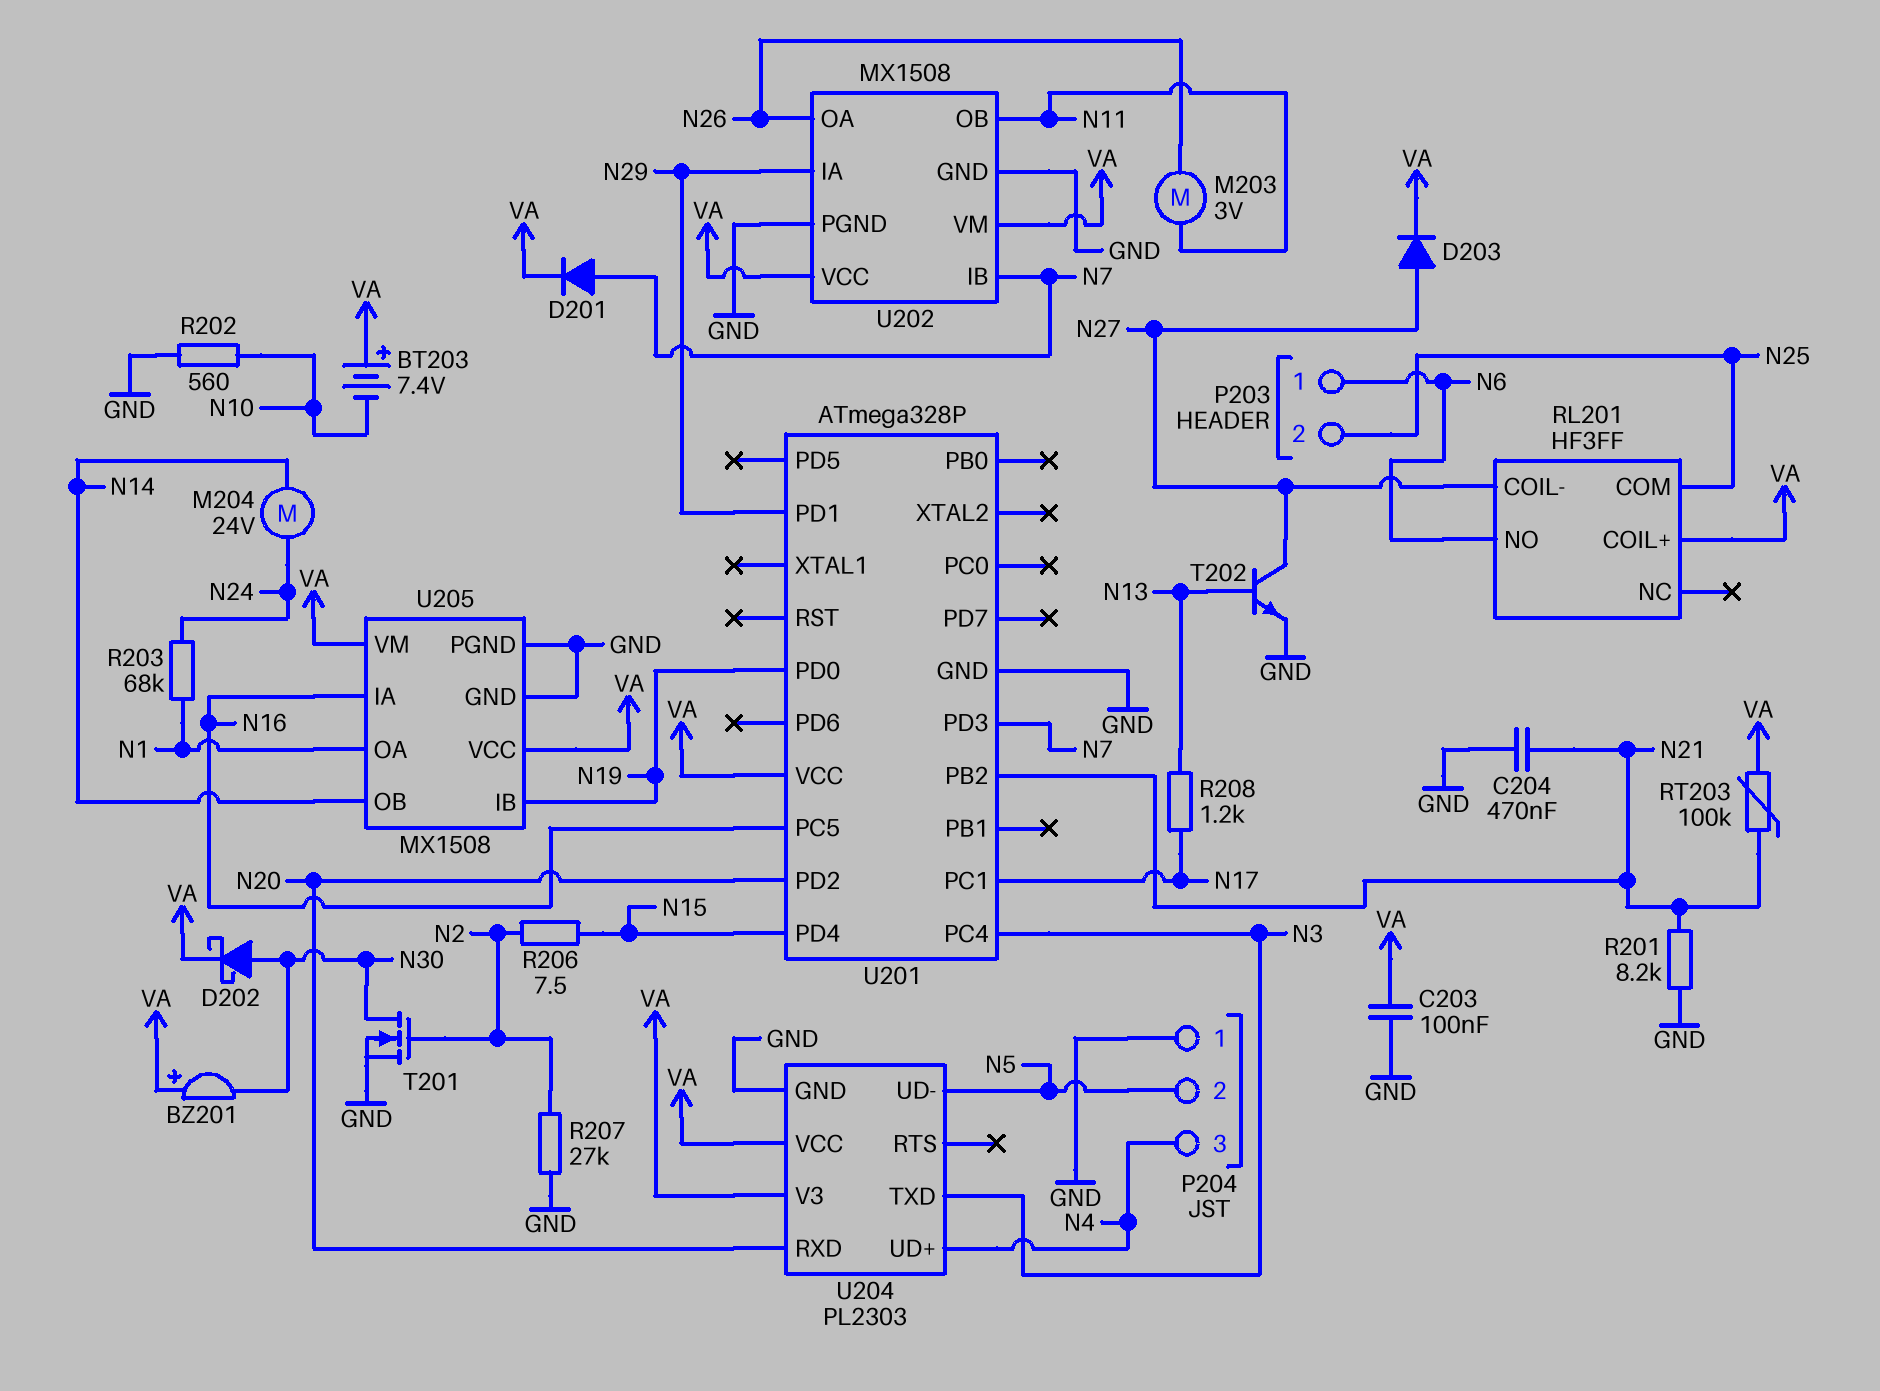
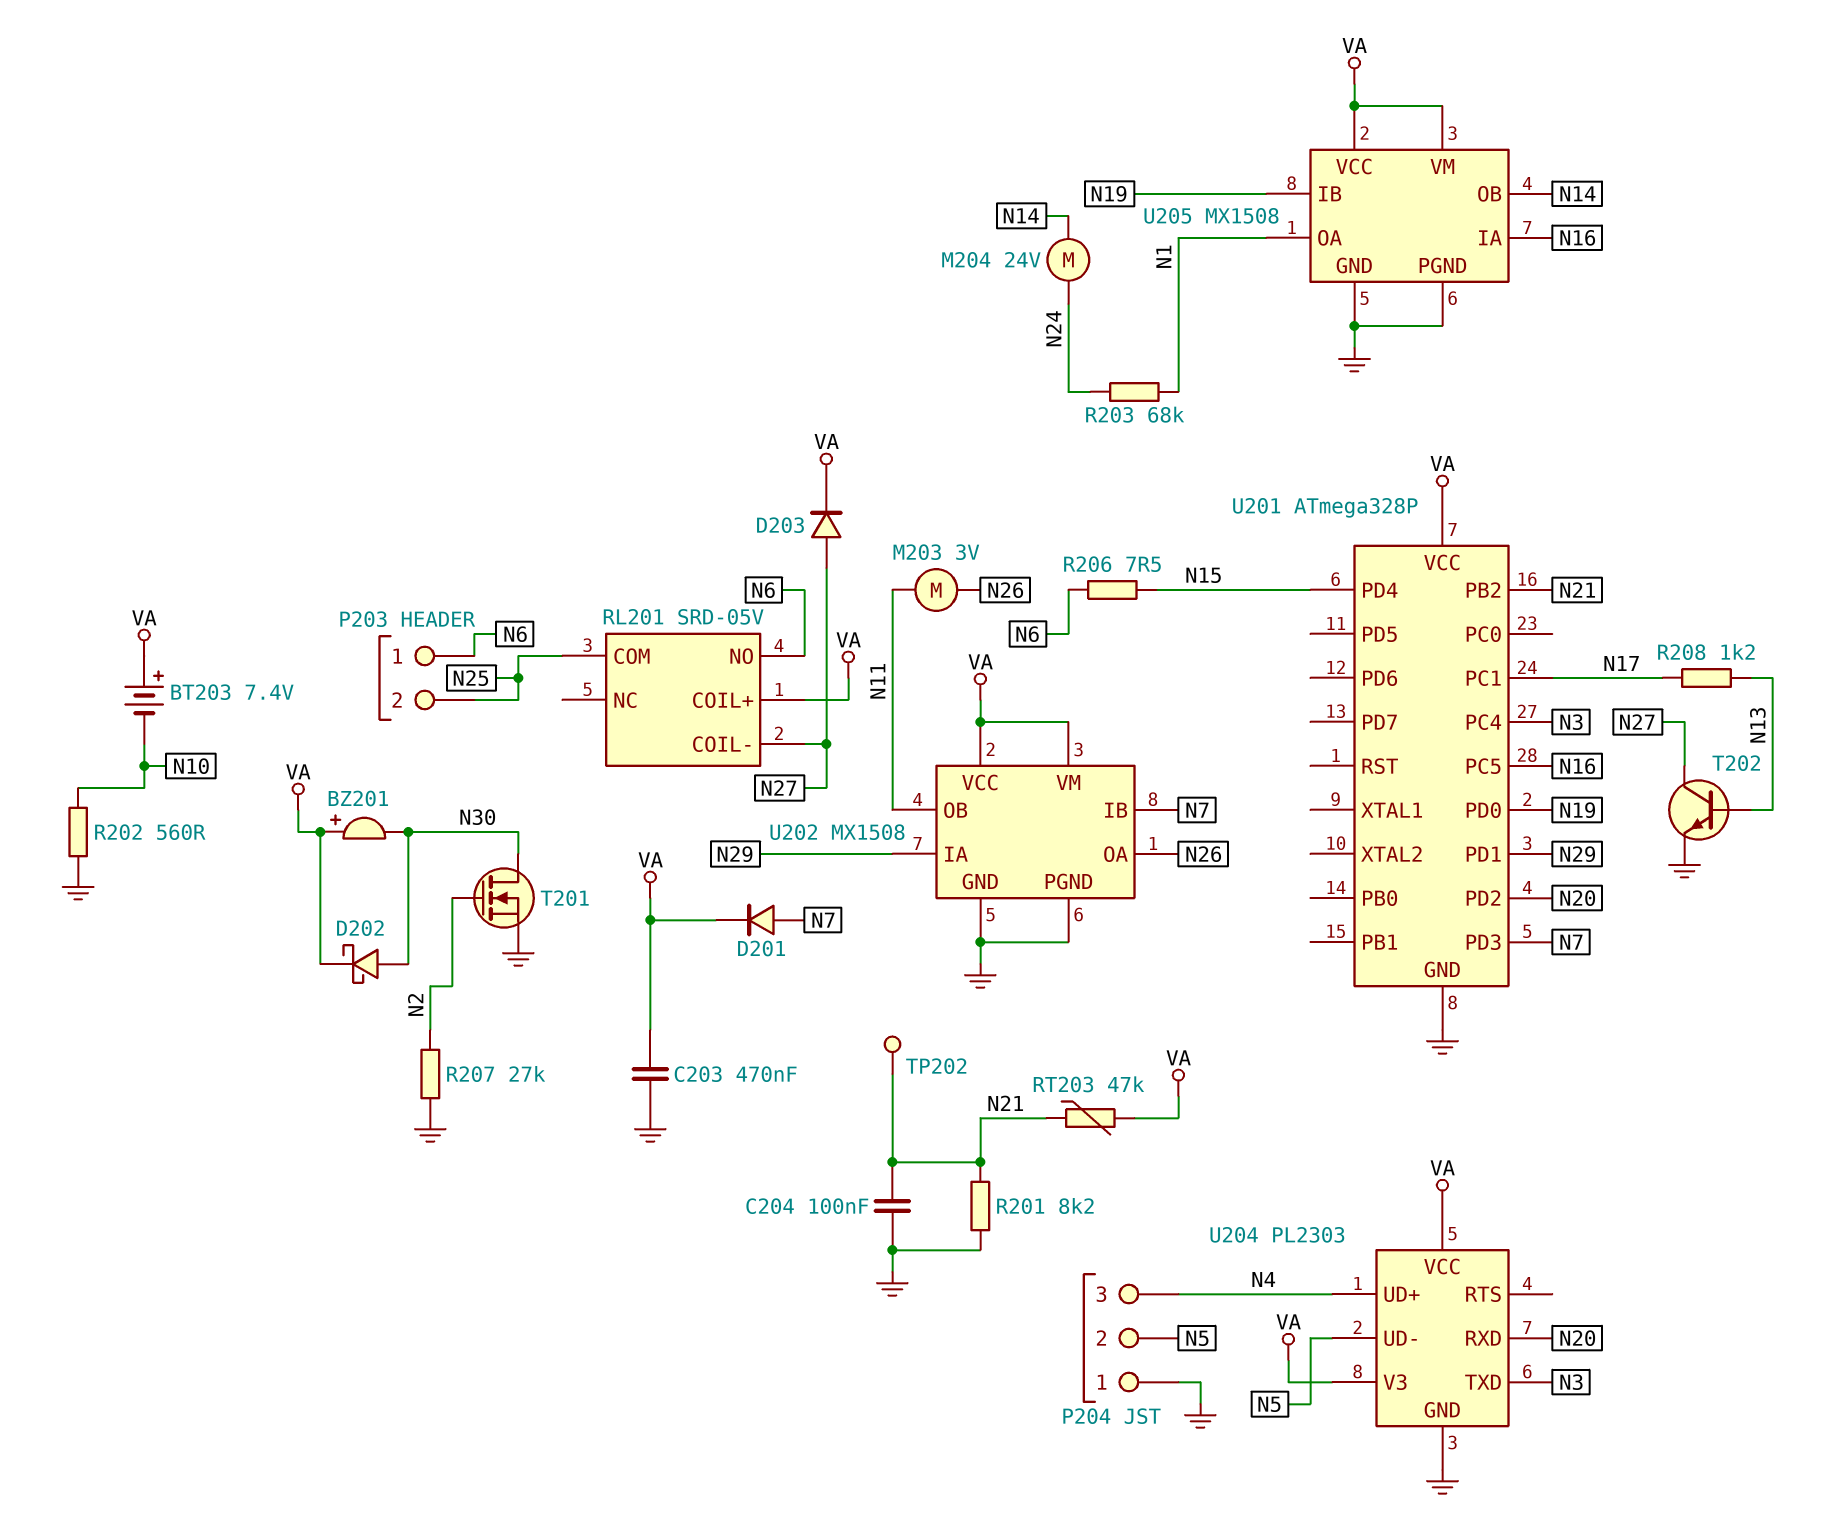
C203: 100nF (GND, VA) -> 470nF (GND, VA)
C204: 470nF (GND, N21) -> 100nF (GND, N21)
R206: 7.5 (N2, N15) -> 7.5 (N6, N15)
RL201: HF3FF -> SRD-05V
RT203: 100k (N21, VA) -> 47k (N21, VA)
TP202: none -> test point (N21)

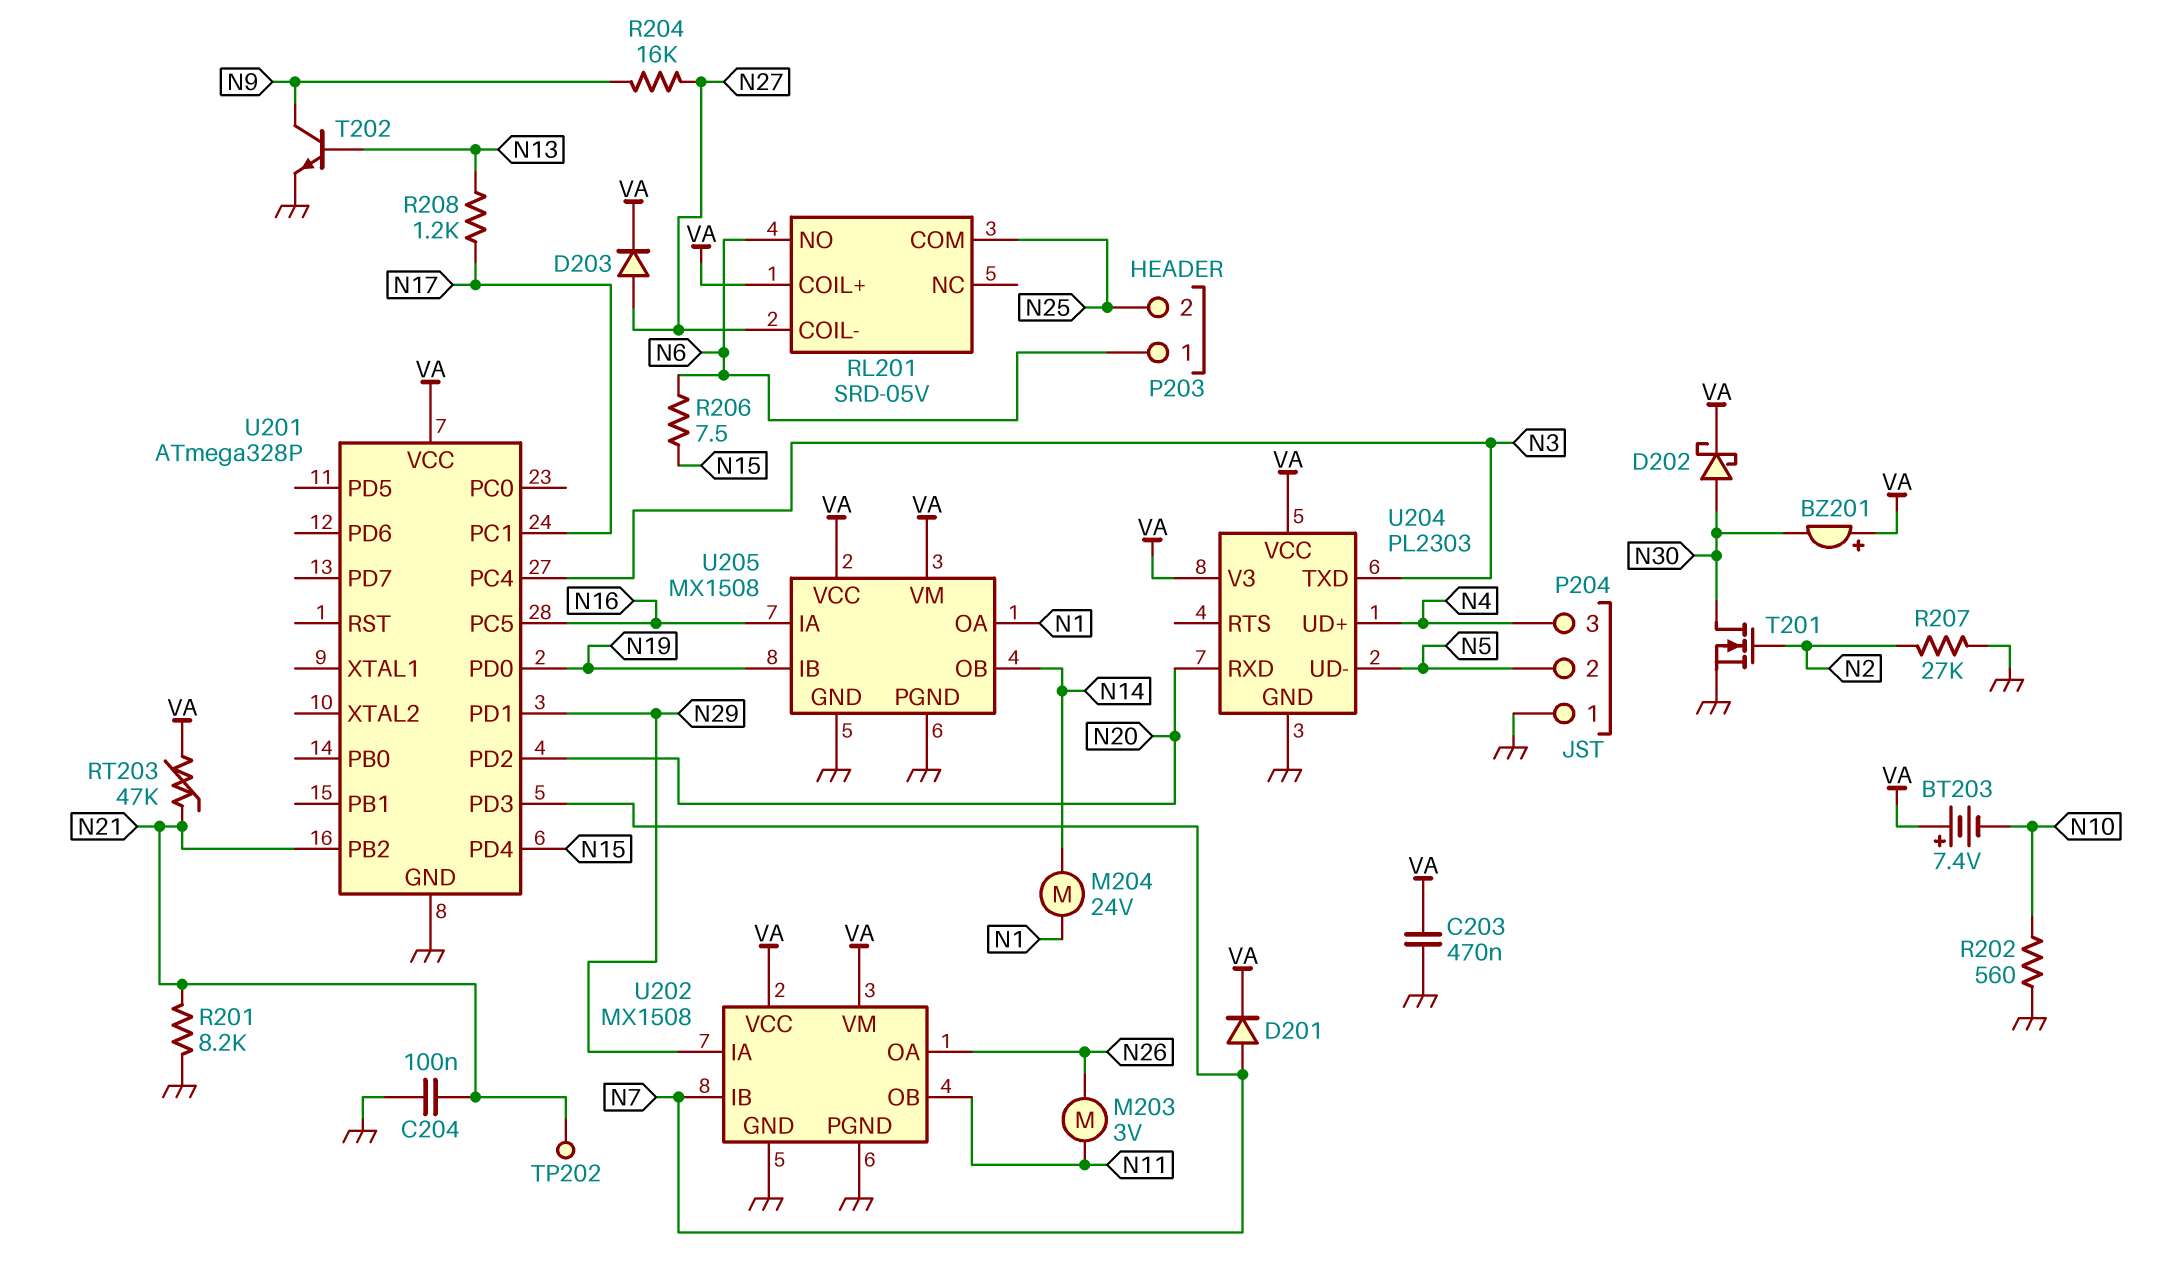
M204: motor 24V (N14, N24) -> motor 24V (N1, N14)
R203: 68k (N1, N24) -> none
R204: none -> 16k (N9, N27)
T202: NPN (B N13, C N27, E GND) -> NPN (B N13, C N9, E GND)

